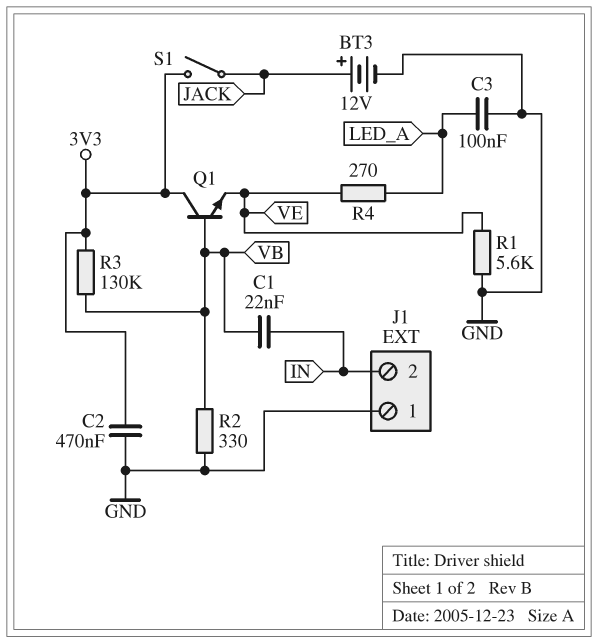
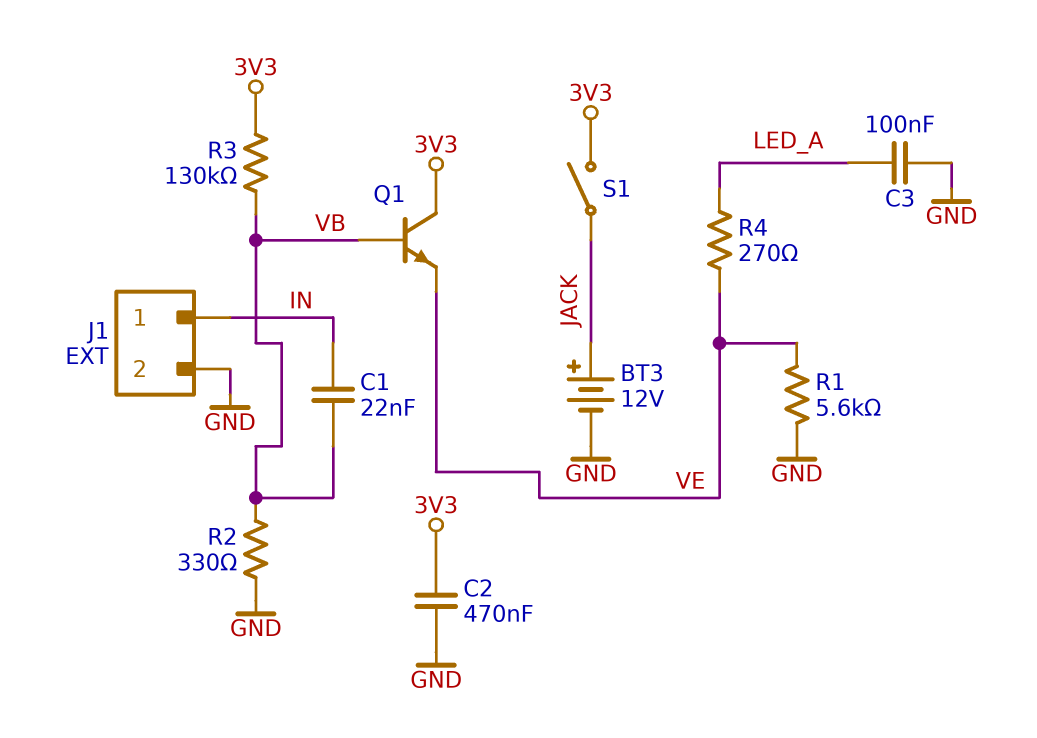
J1 pin 1: GND -> IN
J1 pin 2: IN -> GND

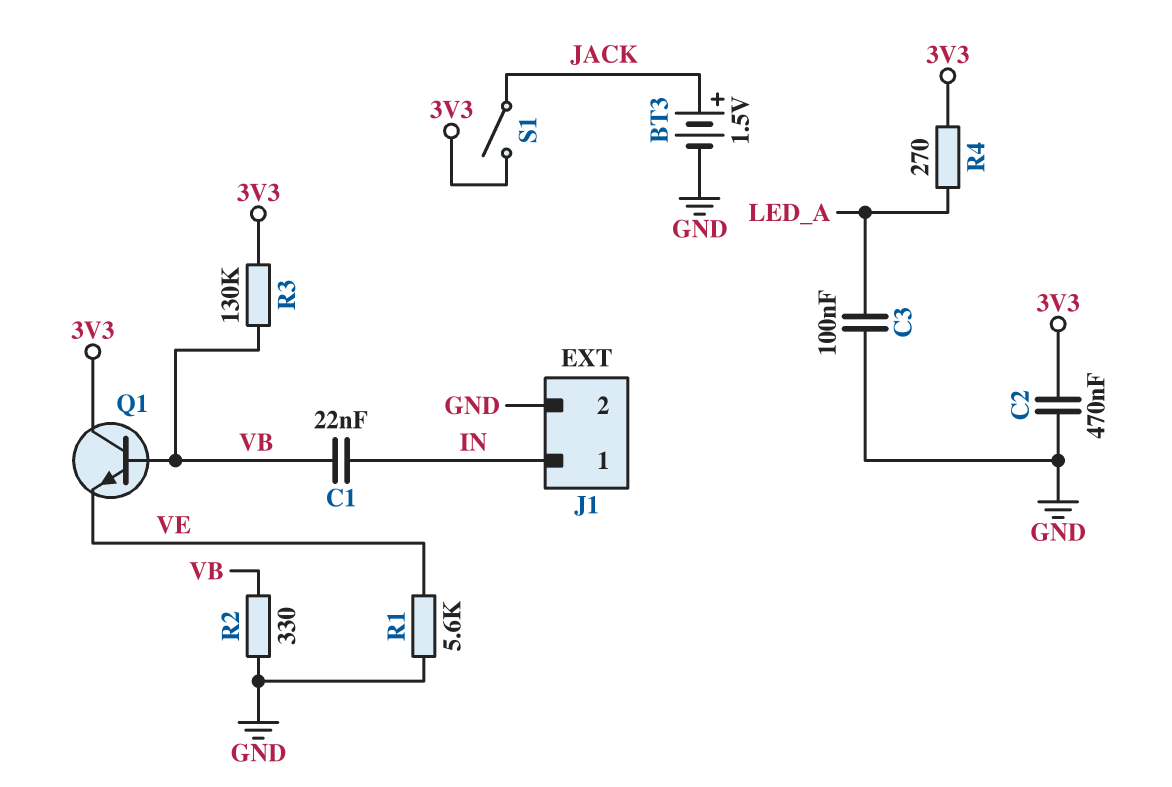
BT3: 12V (plus JACK, minus GND) -> 1.5V (plus JACK, minus GND)
R4: 270 (LED_A, VE) -> 270 (3V3, LED_A)

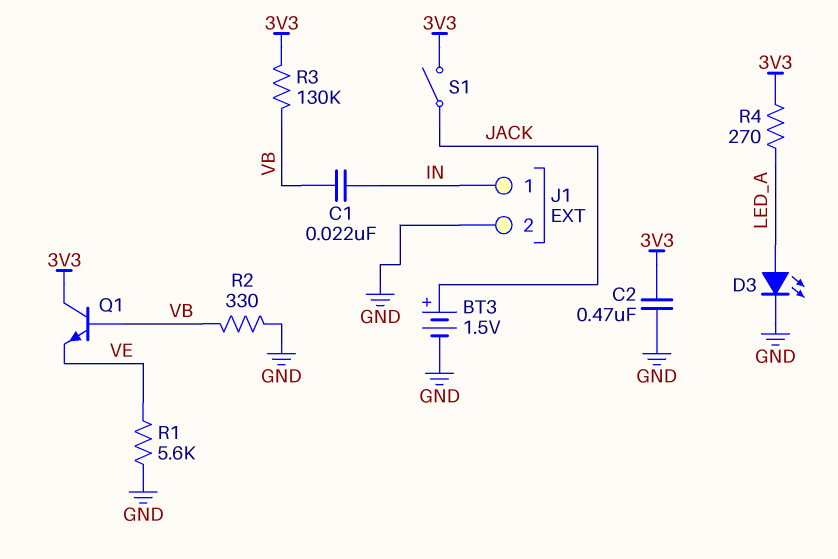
C3: 100nF (GND, LED_A) -> none
D3: none -> LED (A LED_A, K GND)

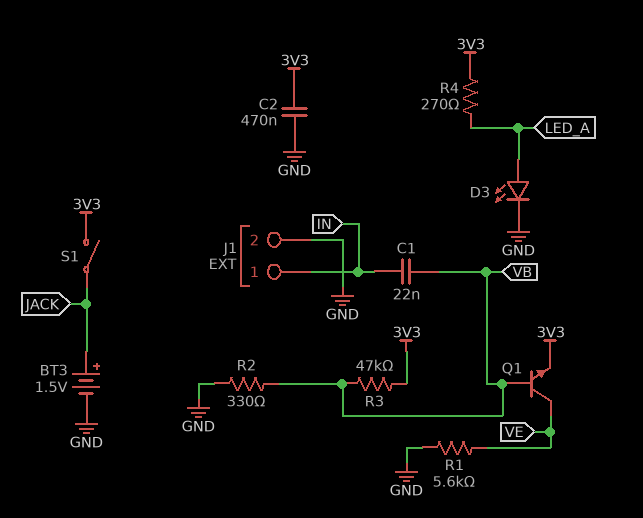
Q1: NPN (B VB, C 3V3, E VE) -> NPN (B VB, C VE, E 3V3)
R3: 130k (3V3, VB) -> 47k (3V3, VB)

